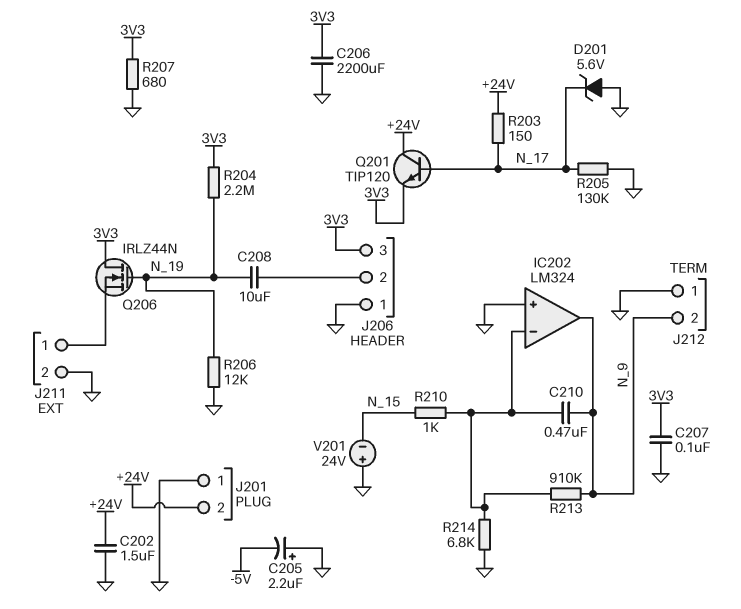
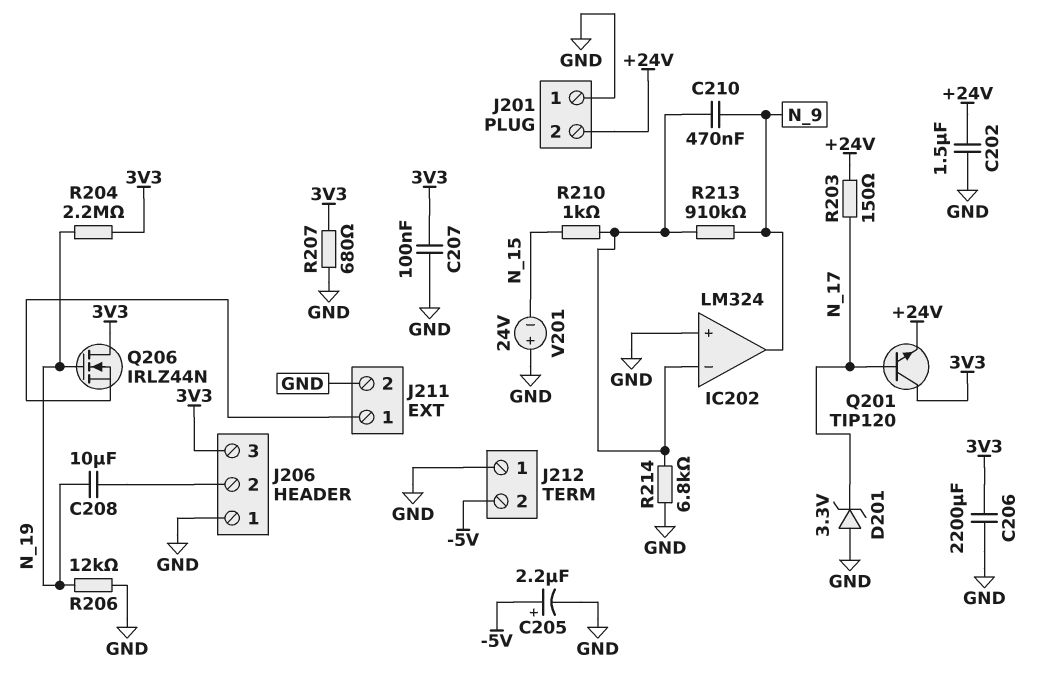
C205: 2.2uF (plus GND, minus -5V) -> 2.2uF (plus -5V, minus GND)
D201: zener 5.6V (A GND, K N_17) -> zener 3.3V (A GND, K N_17)
J212 pin 2: N_9 -> -5V
Q201: NPN TIP120 (B N_17, C +24V, E 3V3) -> NPN TIP120 (B N_17, C 3V3, E +24V)
R205: 130k (GND, N_17) -> none

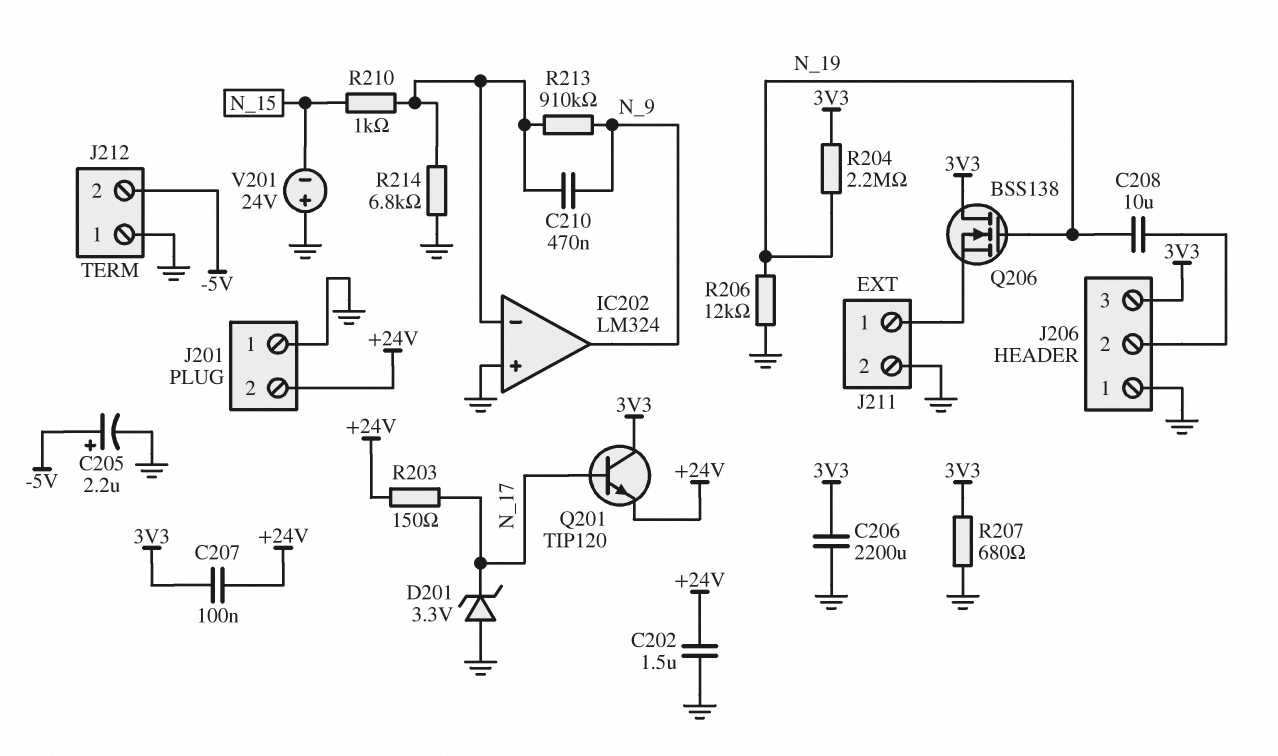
C207: 100nF (3V3, GND) -> 100nF (+24V, 3V3)
Q206: NMOS IRLZ44N (G N_19, D 3V3, S J211/1) -> NMOS BSS138 (G N_19, D 3V3, S J211/1)

